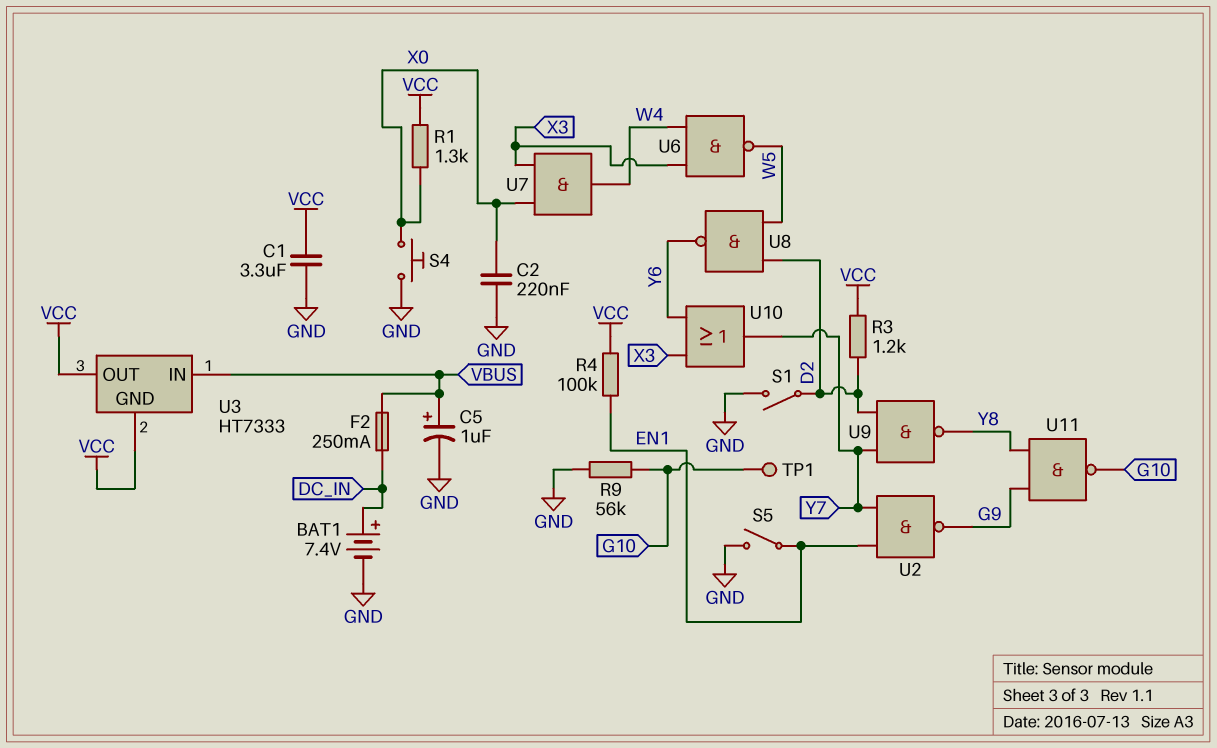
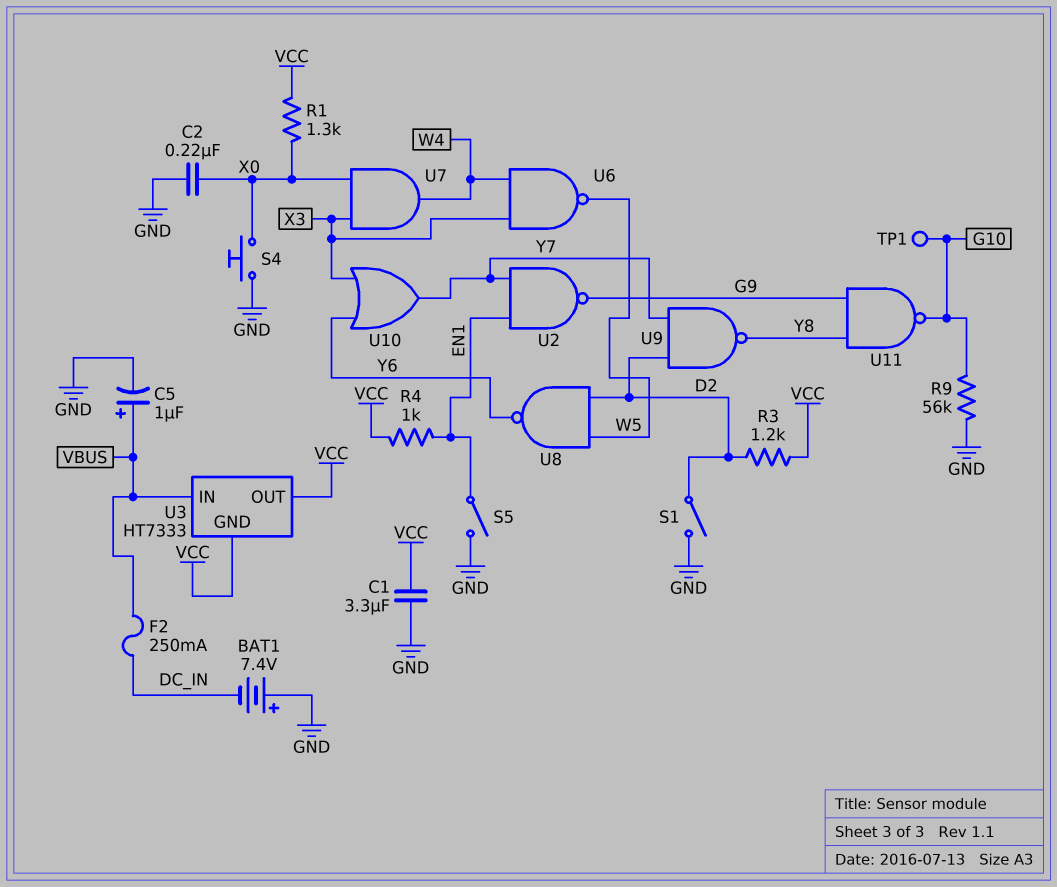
BAT1: 7.4V (plus DC_IN, minus GND) -> 7.4V (plus GND, minus DC_IN)
R4: 100k (EN1, VCC) -> 1k (EN1, VCC)

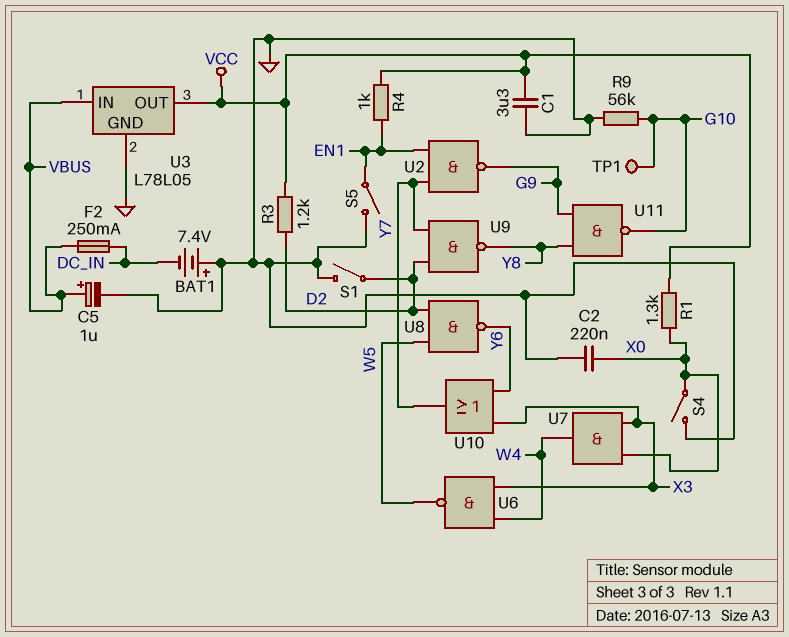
S4: button (GND, X0) -> switch (GND, X0)
U3: HT7333 -> L78L05
U3 pin GND: VCC -> GND

